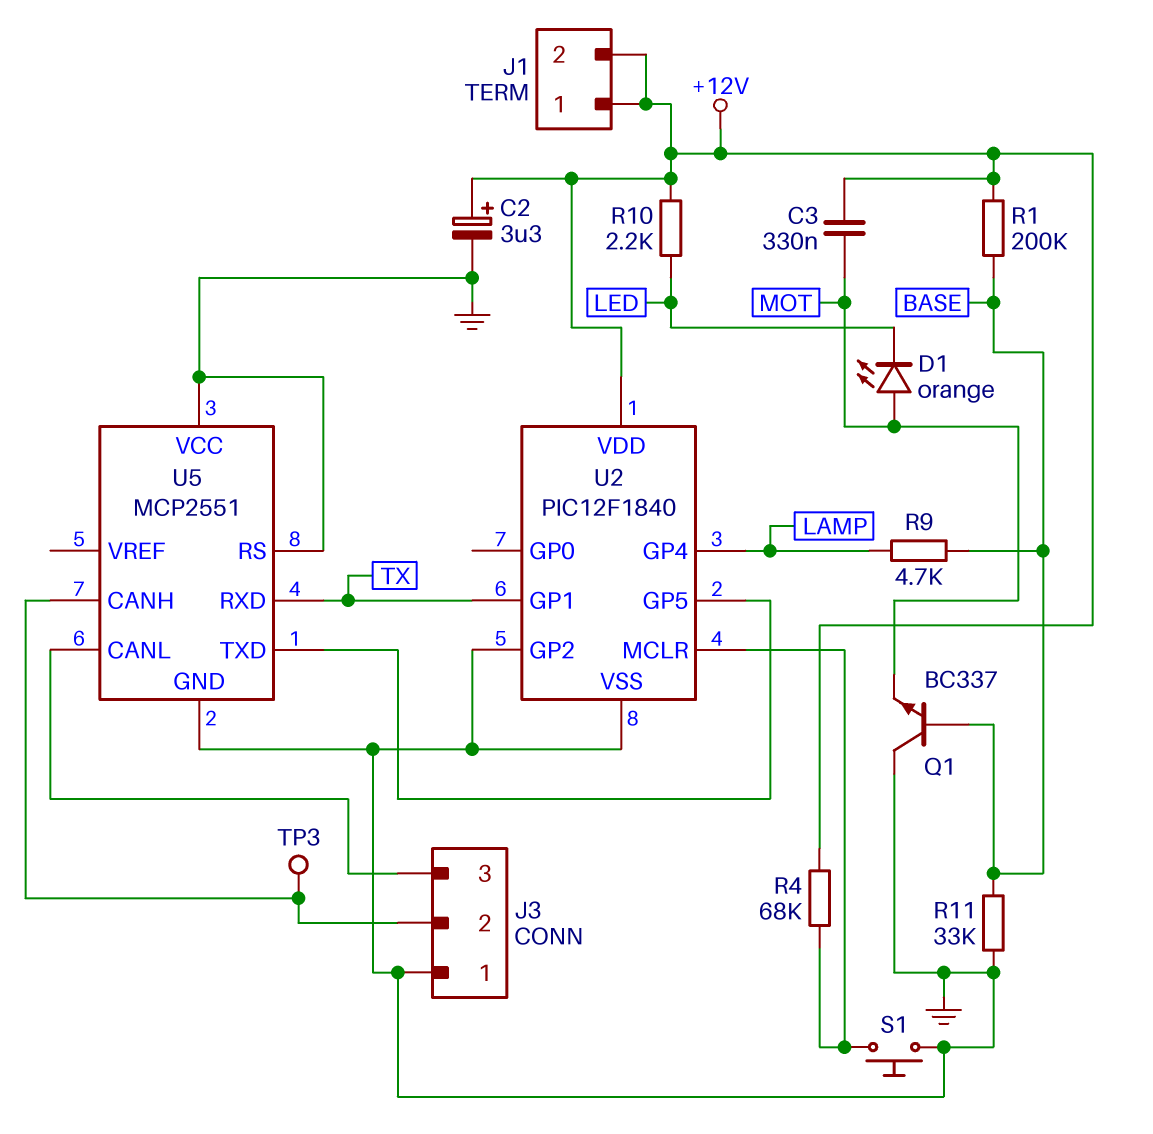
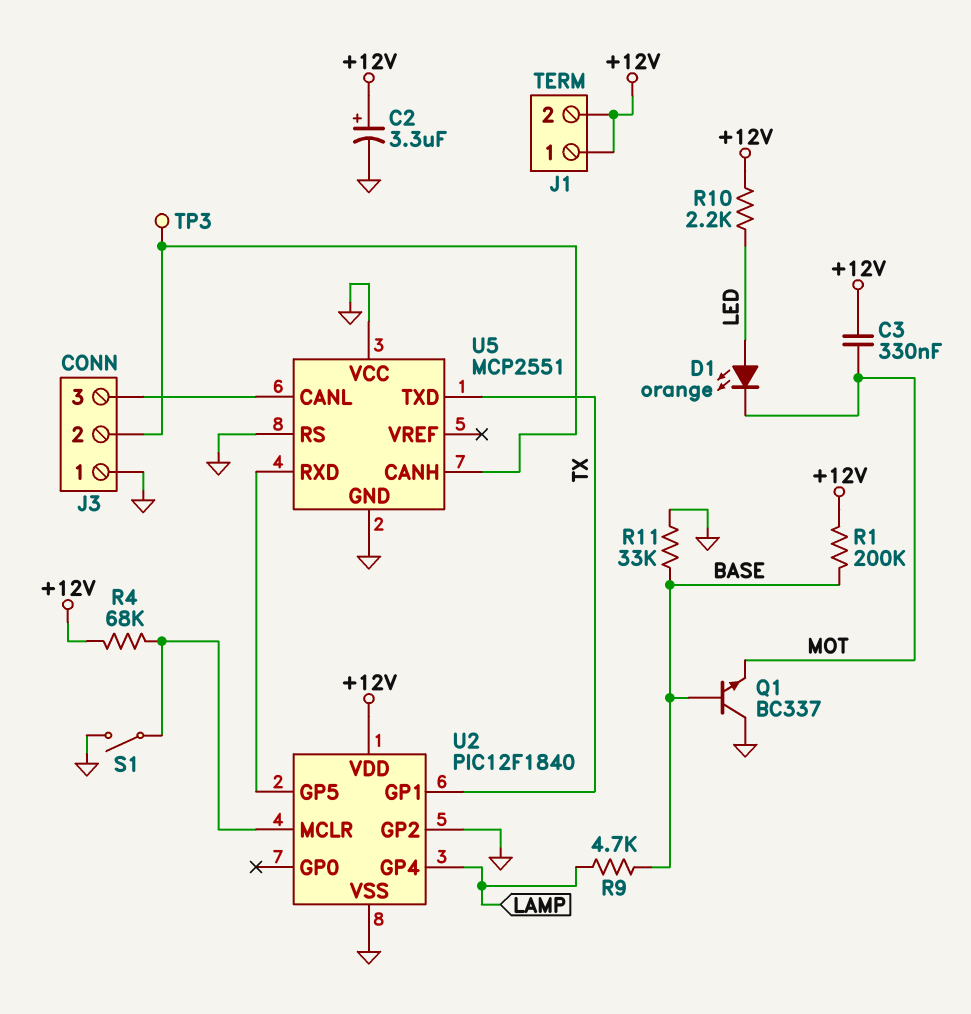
D1: LED orange (A MOT, K LED) -> LED orange (A LED, K MOT)
S1: button (GND, U2/MCLR) -> switch (GND, U2/MCLR)
U5 pin RXD: TX -> U2/GP5
U5 pin TXD: U2/GP5 -> TX

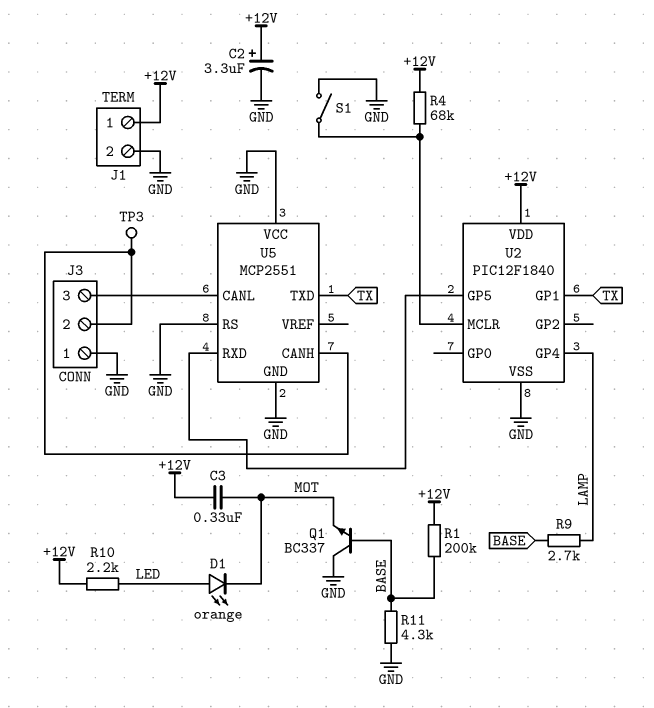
J1 pin 2: +12V -> GND
R9: 4.7k (BASE, LAMP) -> 2.7k (BASE, LAMP)
R11: 33k (BASE, GND) -> 4.3k (BASE, GND)
U2 pin GP2: GND -> none

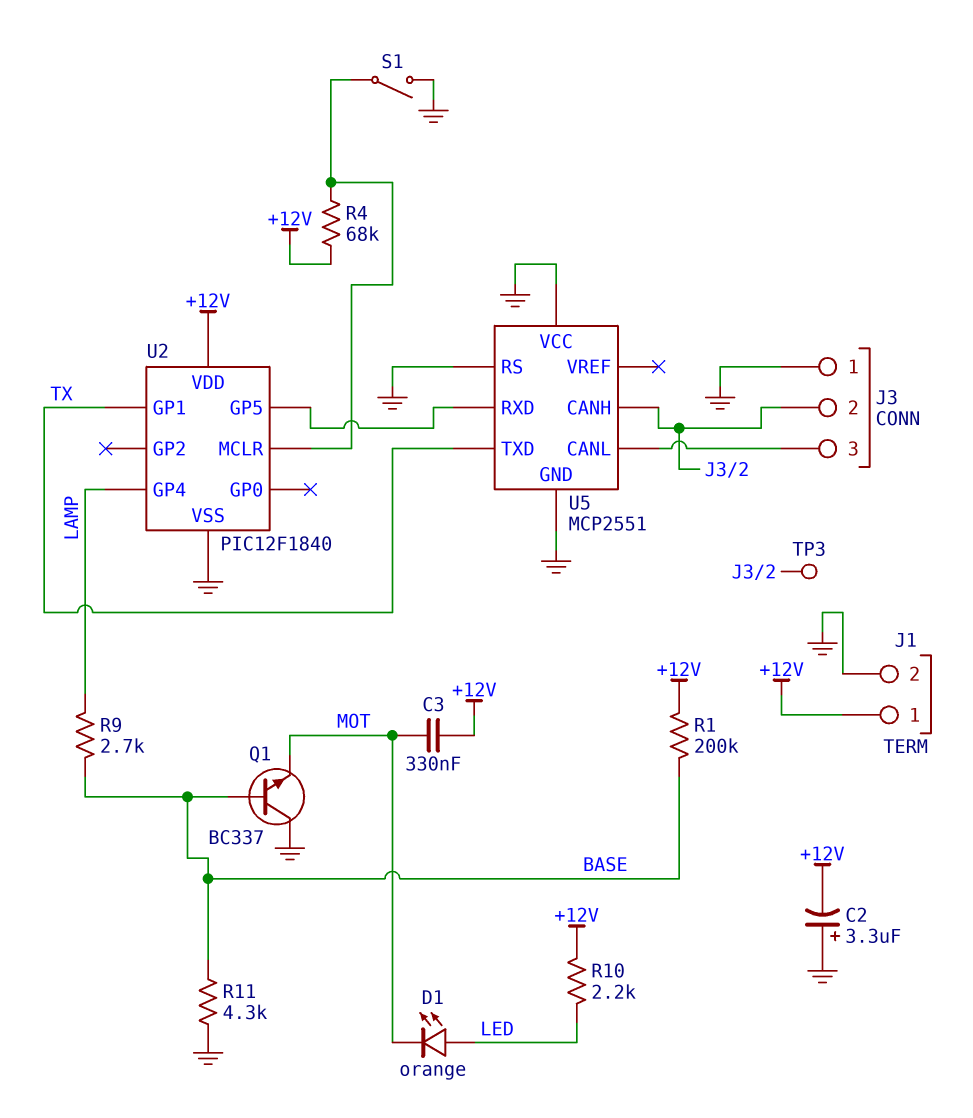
C2: 3.3uF (plus +12V, minus GND) -> 3.3uF (plus GND, minus +12V)

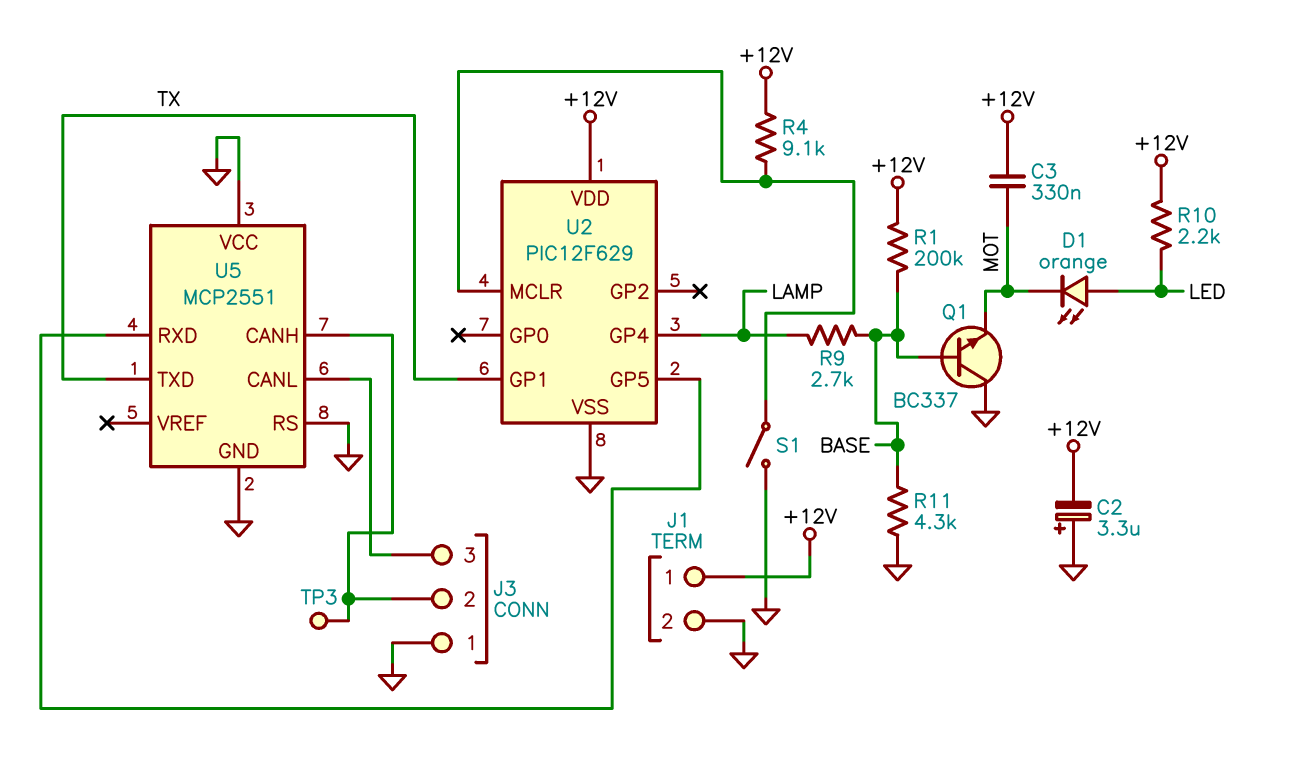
R4: 68k (+12V, U2/MCLR) -> 9.1k (+12V, U2/MCLR)
U2: PIC12F1840 -> PIC12F629

